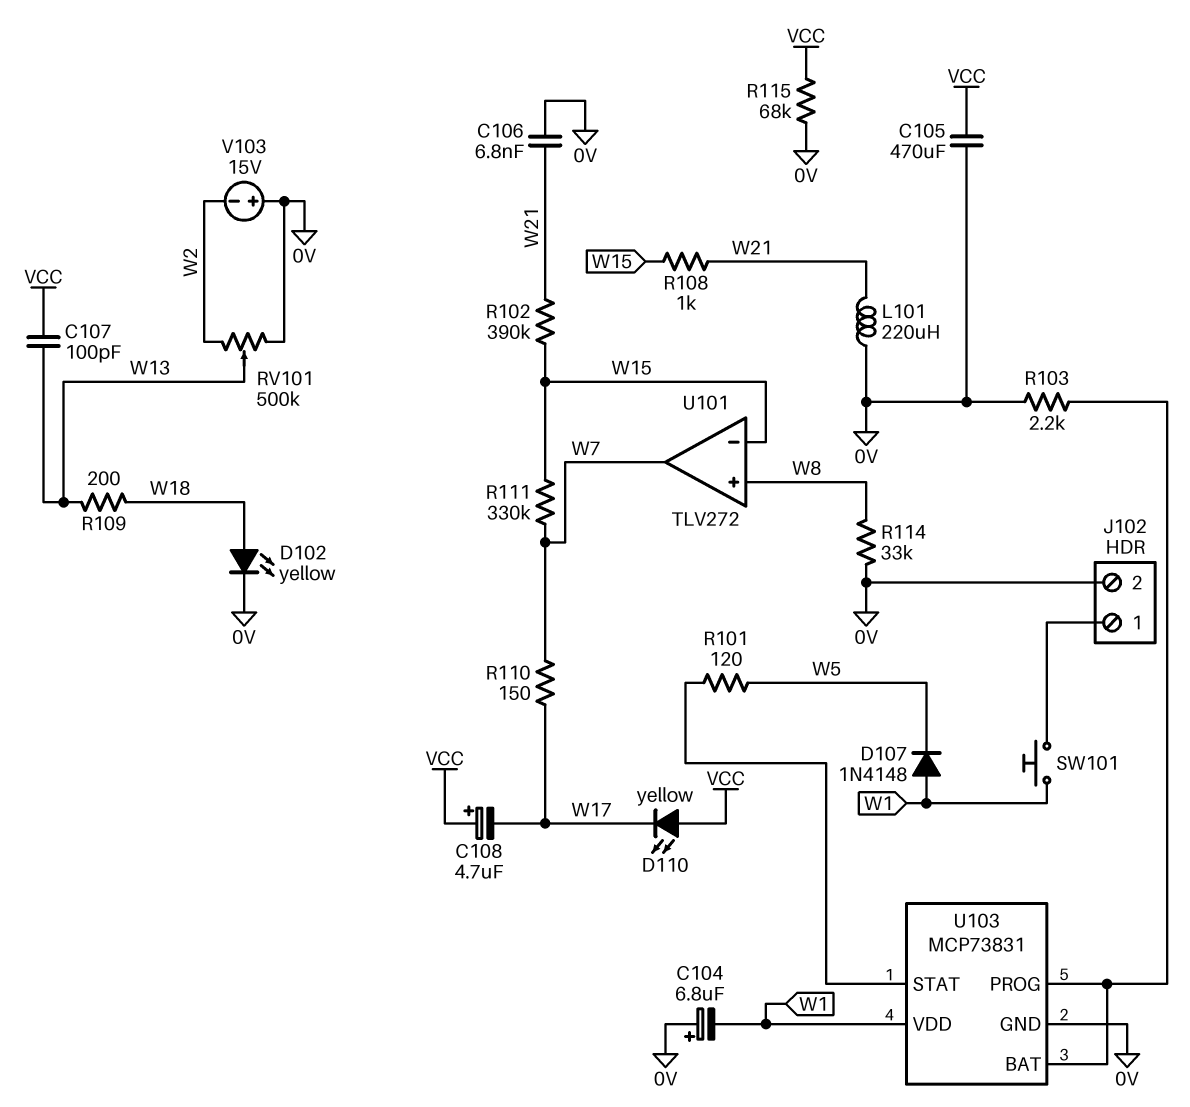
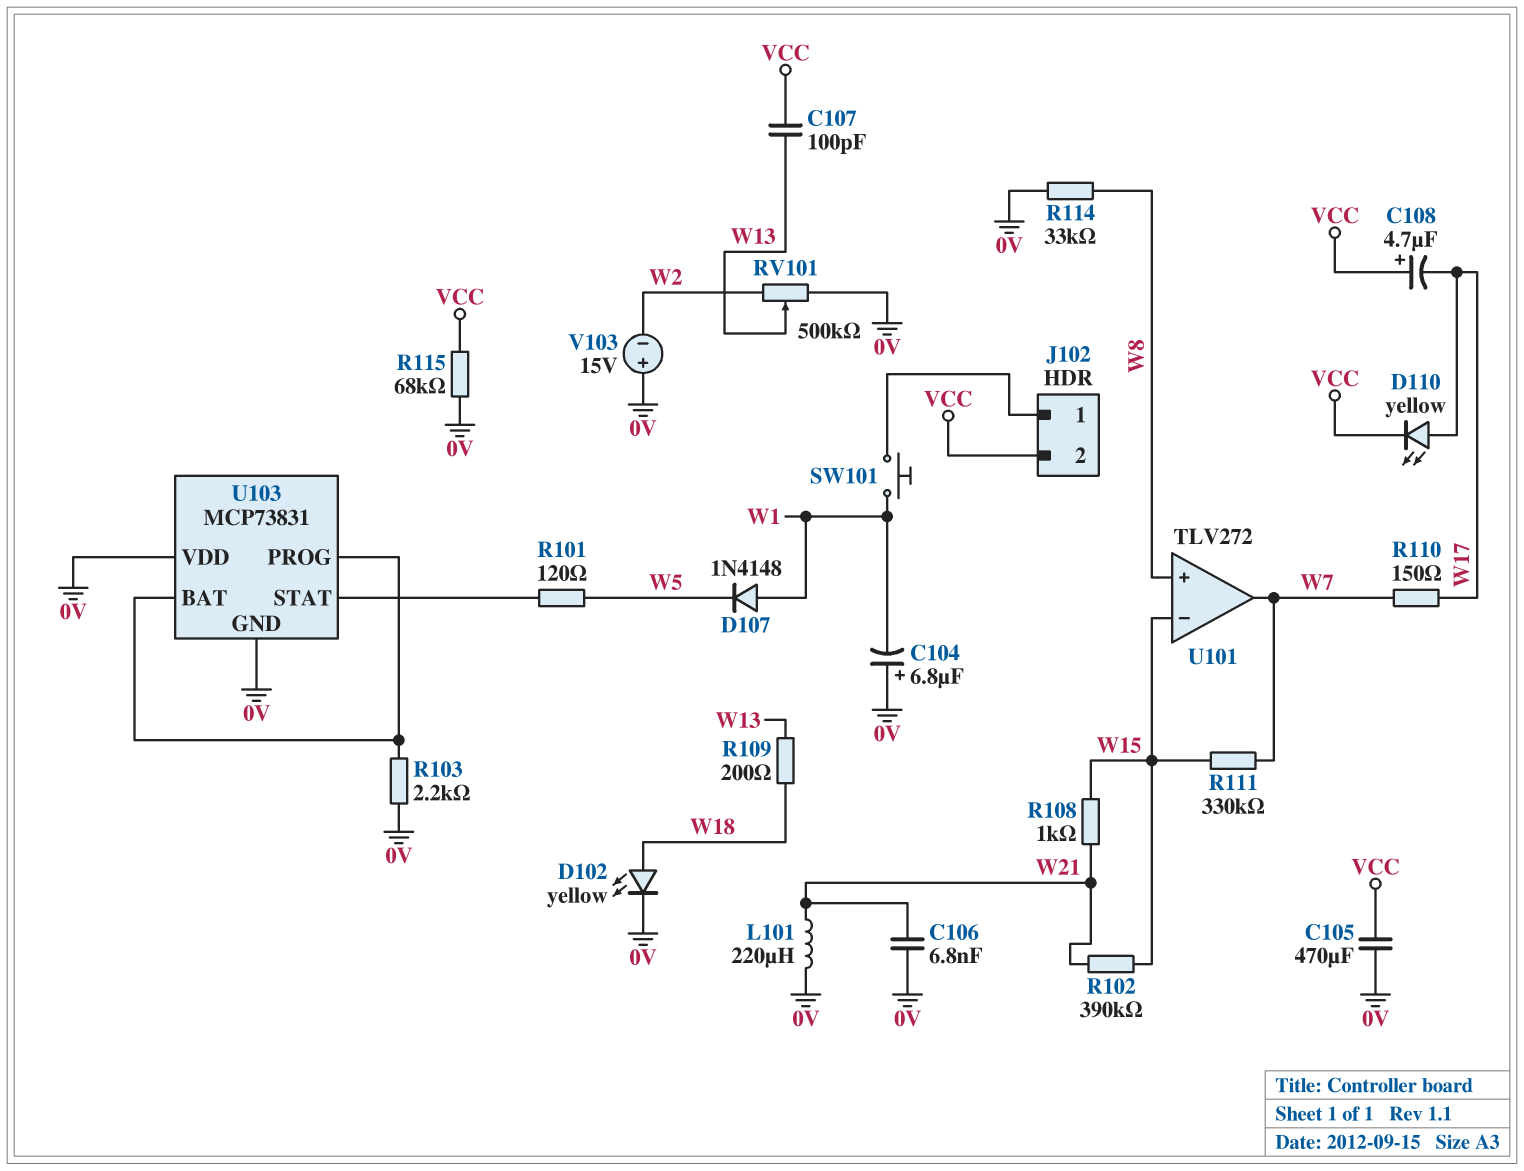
D110: LED yellow (A VCC, K W17) -> LED yellow (A W17, K VCC)
J102 pin 2: 0V -> VCC
U103 pin VDD: W1 -> 0V

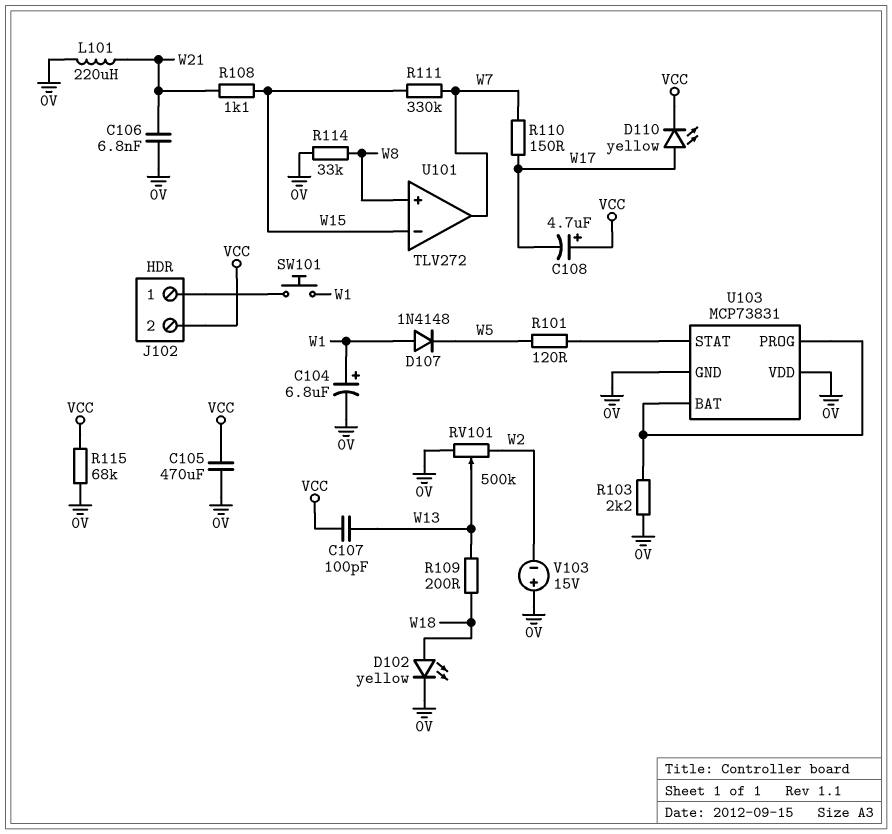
C104: 6.8uF (plus 0V, minus W1) -> 6.8uF (plus W1, minus 0V)
R102: 390k (W15, W21) -> none
R108: 1k (W15, W21) -> 1.1k (W15, W21)

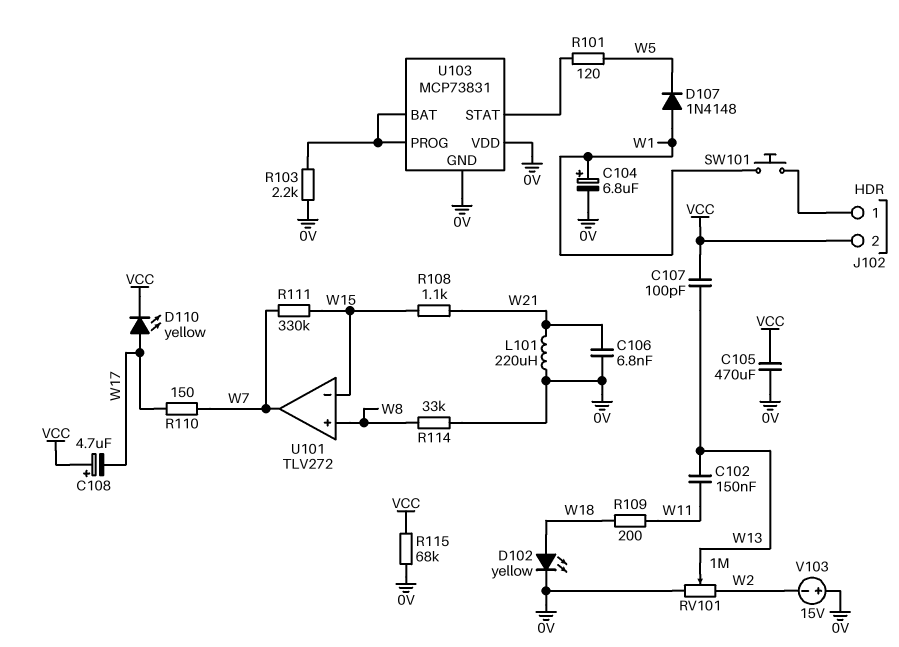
C102: none -> 150nF (W11, W13)
R109: 200 (W13, W18) -> 200 (W11, W18)
RV101: 500k (0V, W2, wiper W13) -> 1M (0V, W2, wiper W13)

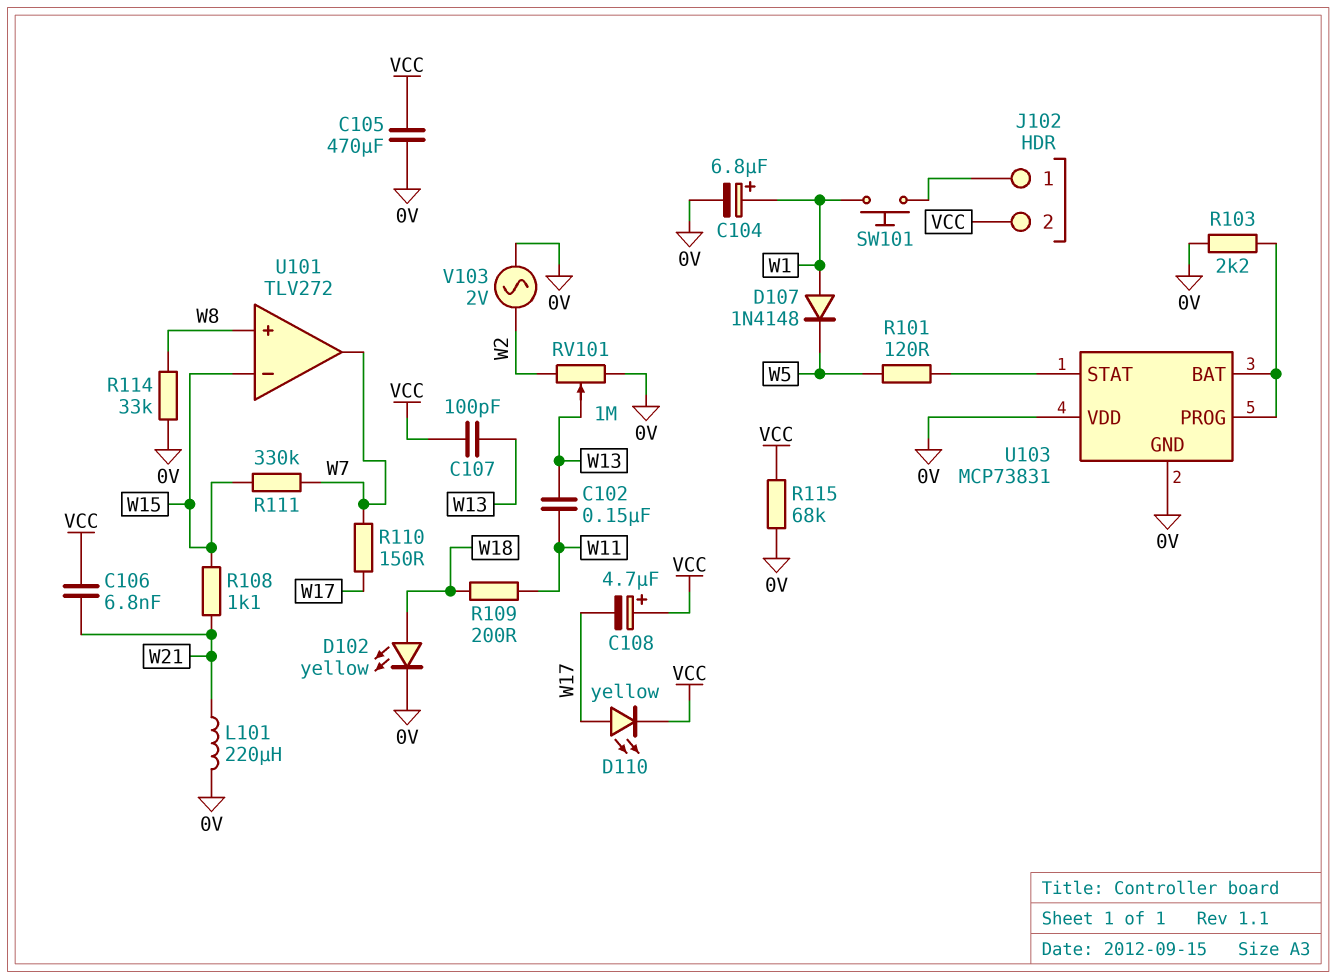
C106: 6.8nF (0V, W21) -> 6.8nF (VCC, W21)
V103: 15V (plus 0V, minus W2) -> AC 2V (0V, W2)

